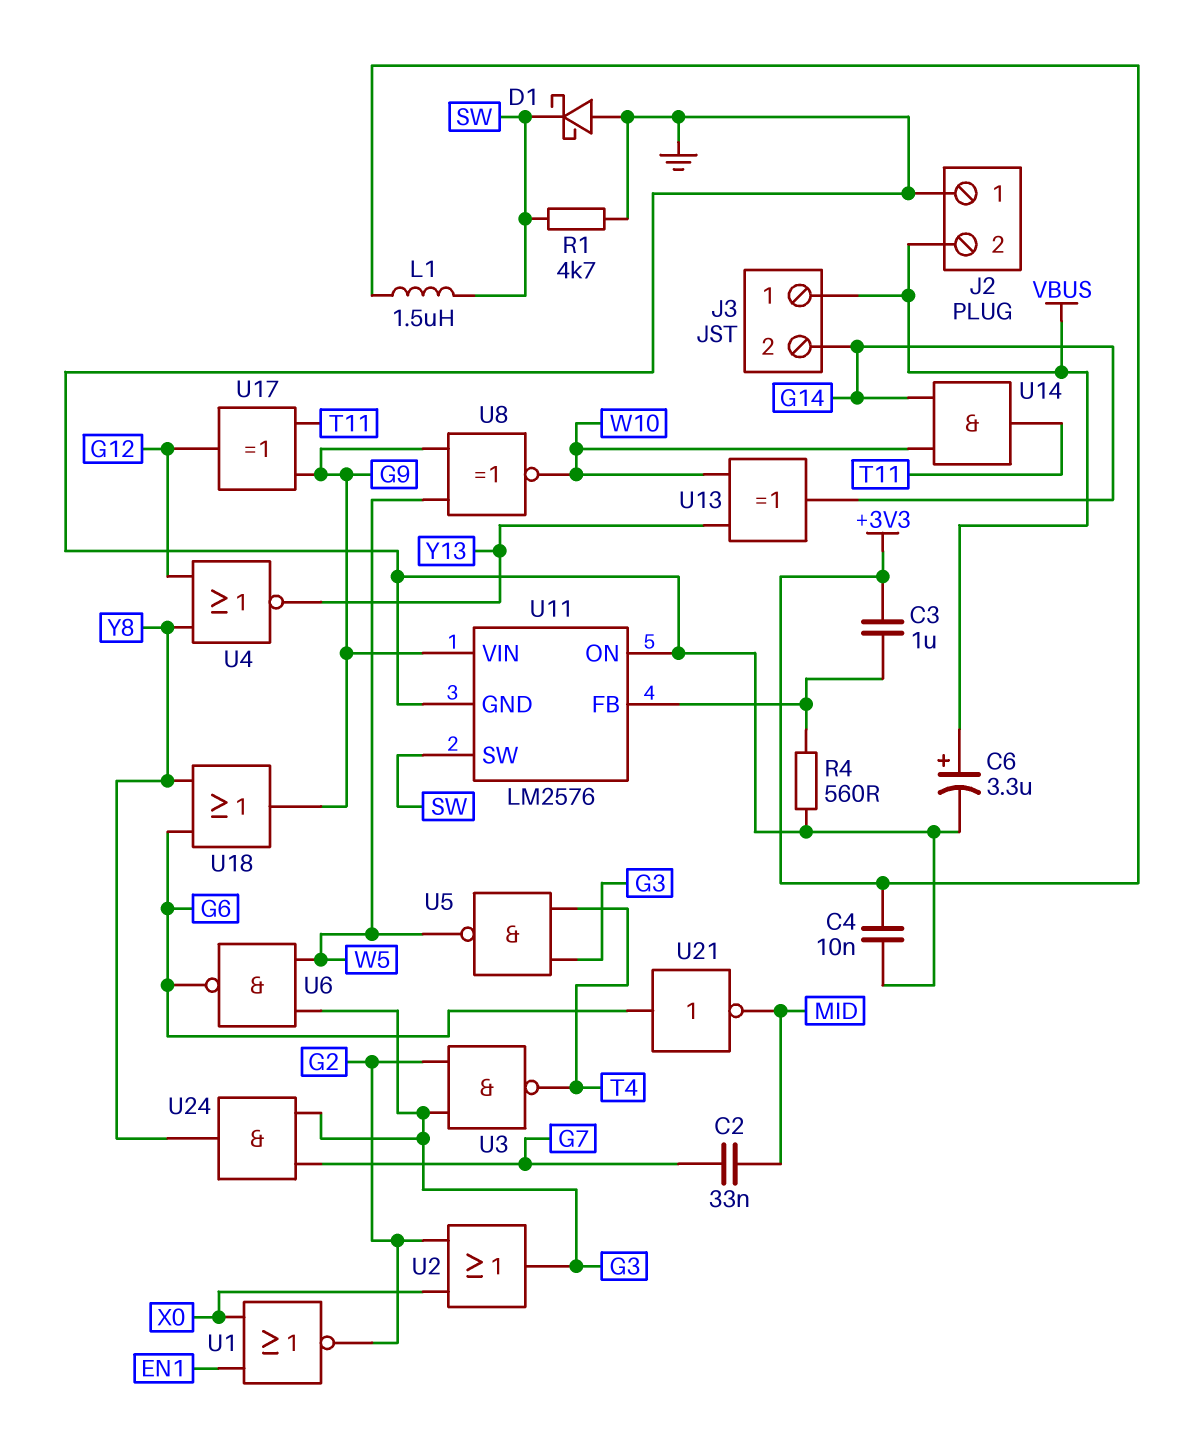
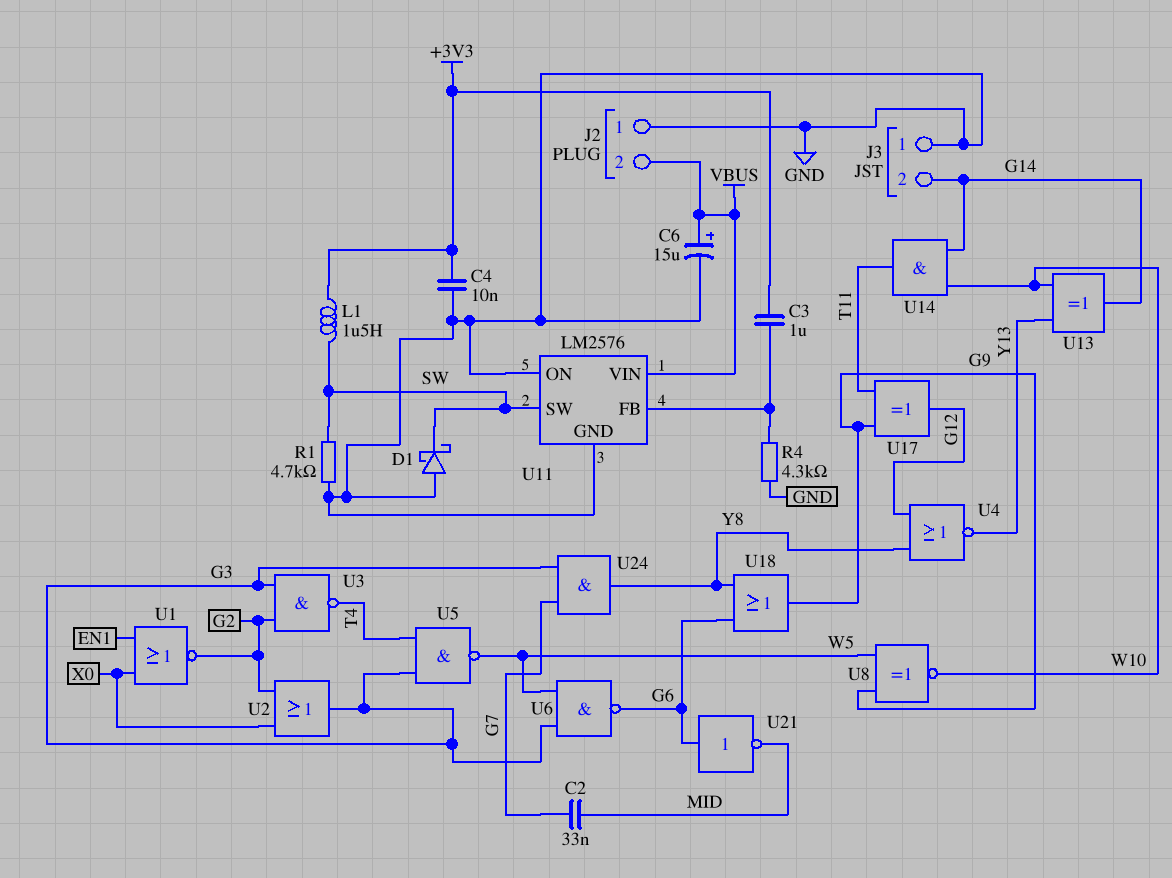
C6: 3.3uF (plus VBUS, minus GND) -> 15uF (plus VBUS, minus GND)
J3 pin 1: VBUS -> GND
R4: 560 (GND, U11/FB) -> 4.3k (GND, U11/FB)
U11 pin VIN: G9 -> VBUS

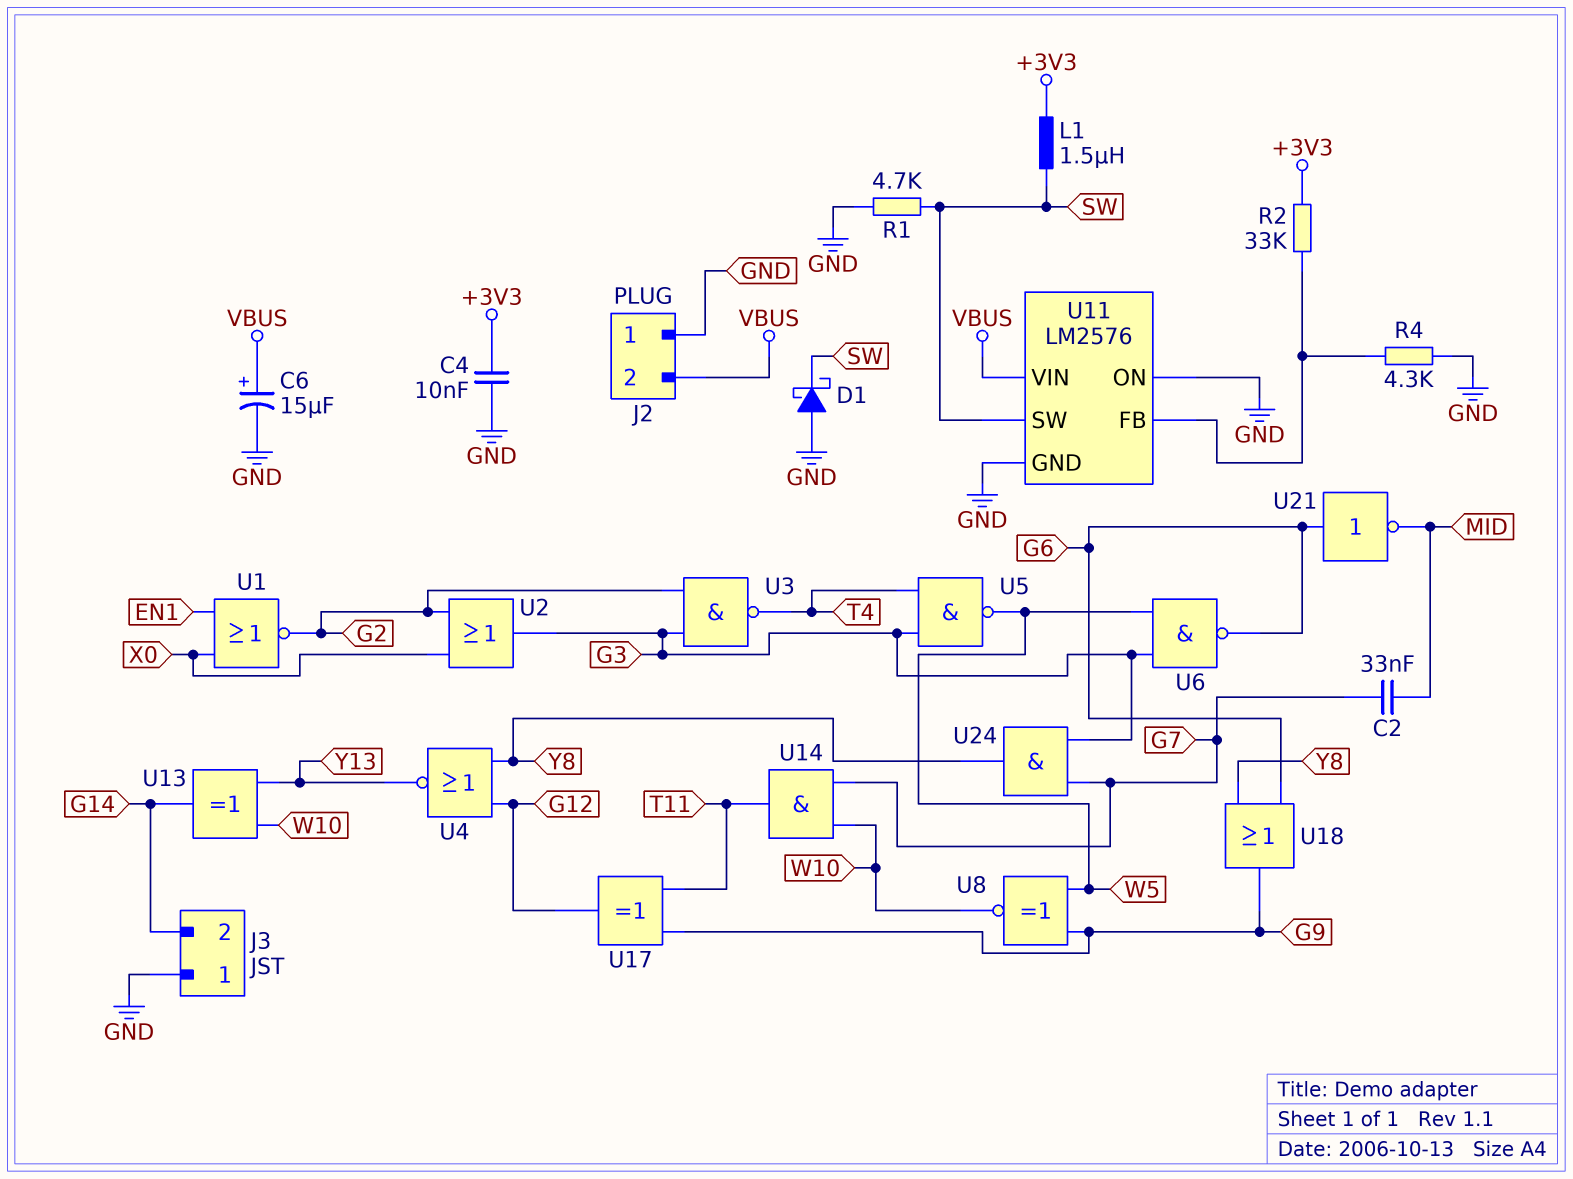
C3: 1uF (+3V3, U11/FB) -> none
R2: none -> 33k (+3V3, U11/FB)
U14: AND (in G14, in W10, out T11) -> AND (in G7, in W10, out T11)

